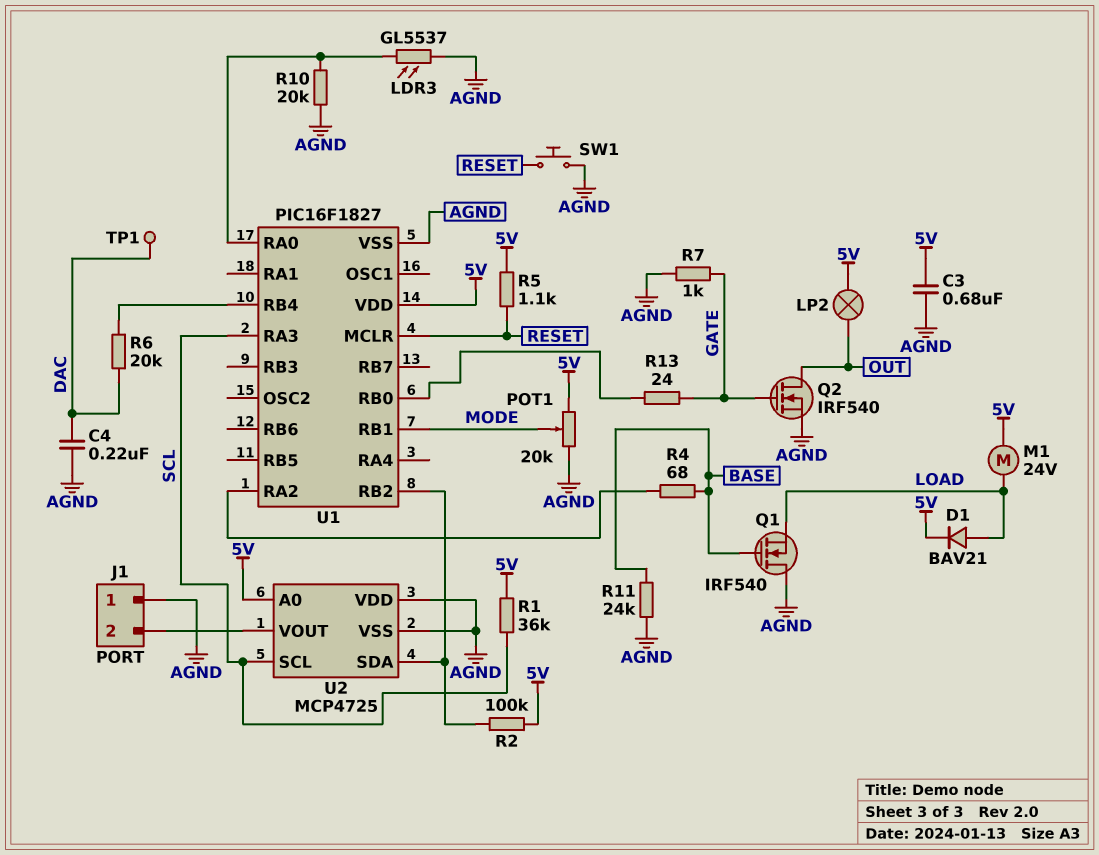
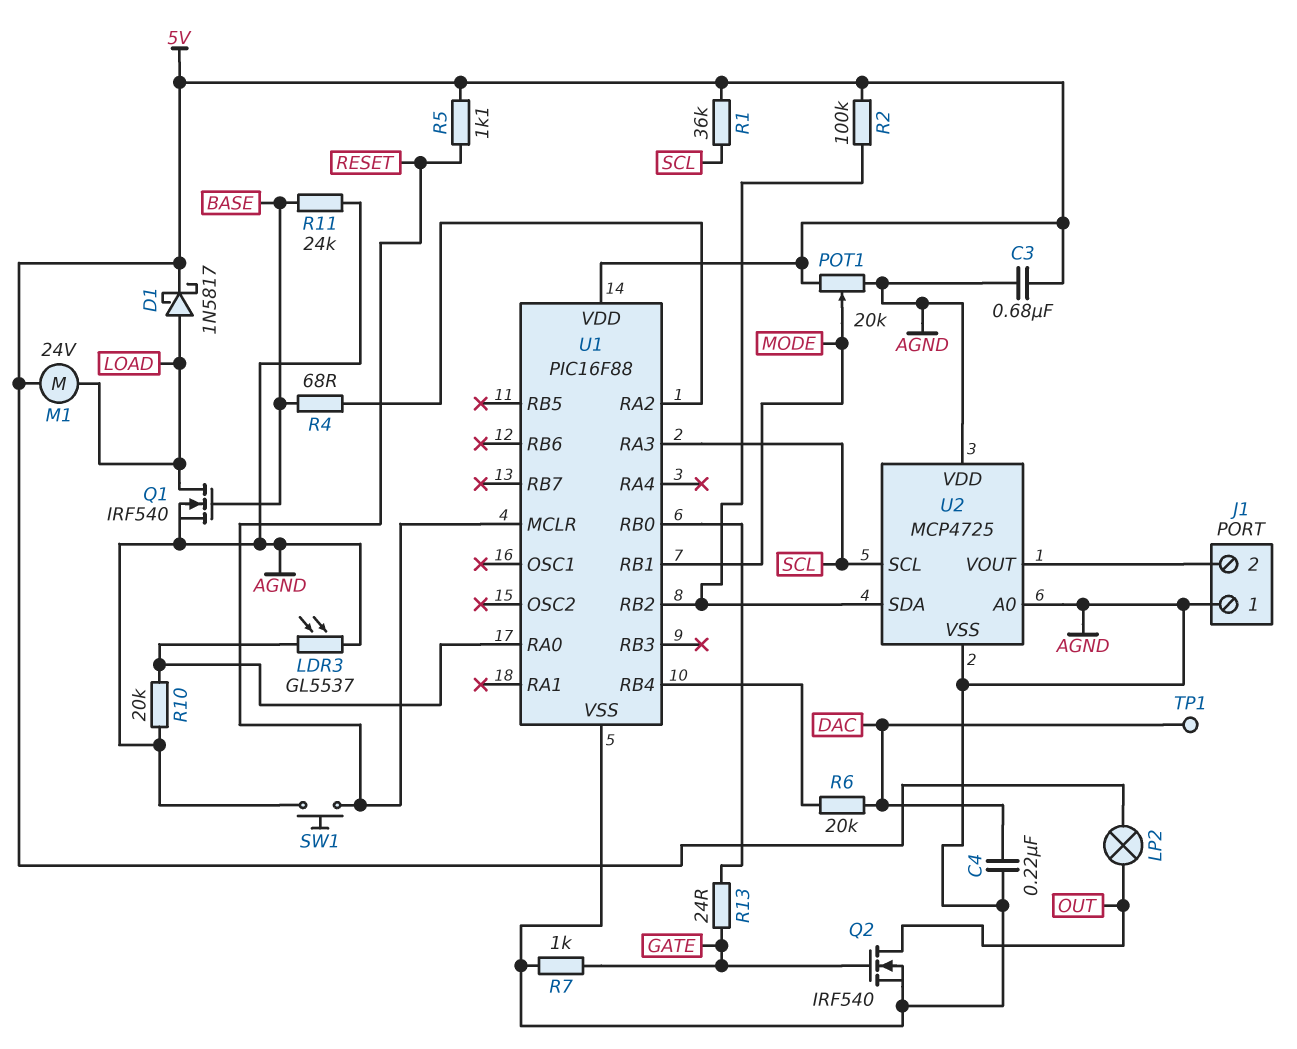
D1: diode BAV21 (A LOAD, K 5V) -> schottky 1N5817 (A LOAD, K 5V)
Q1: NMOS IRF540 (G BASE, D AGND, S LOAD) -> NMOS IRF540 (G BASE, D LOAD, S AGND)
U1: PIC16F1827 -> PIC16F88
U2 pin A0: 5V -> AGND

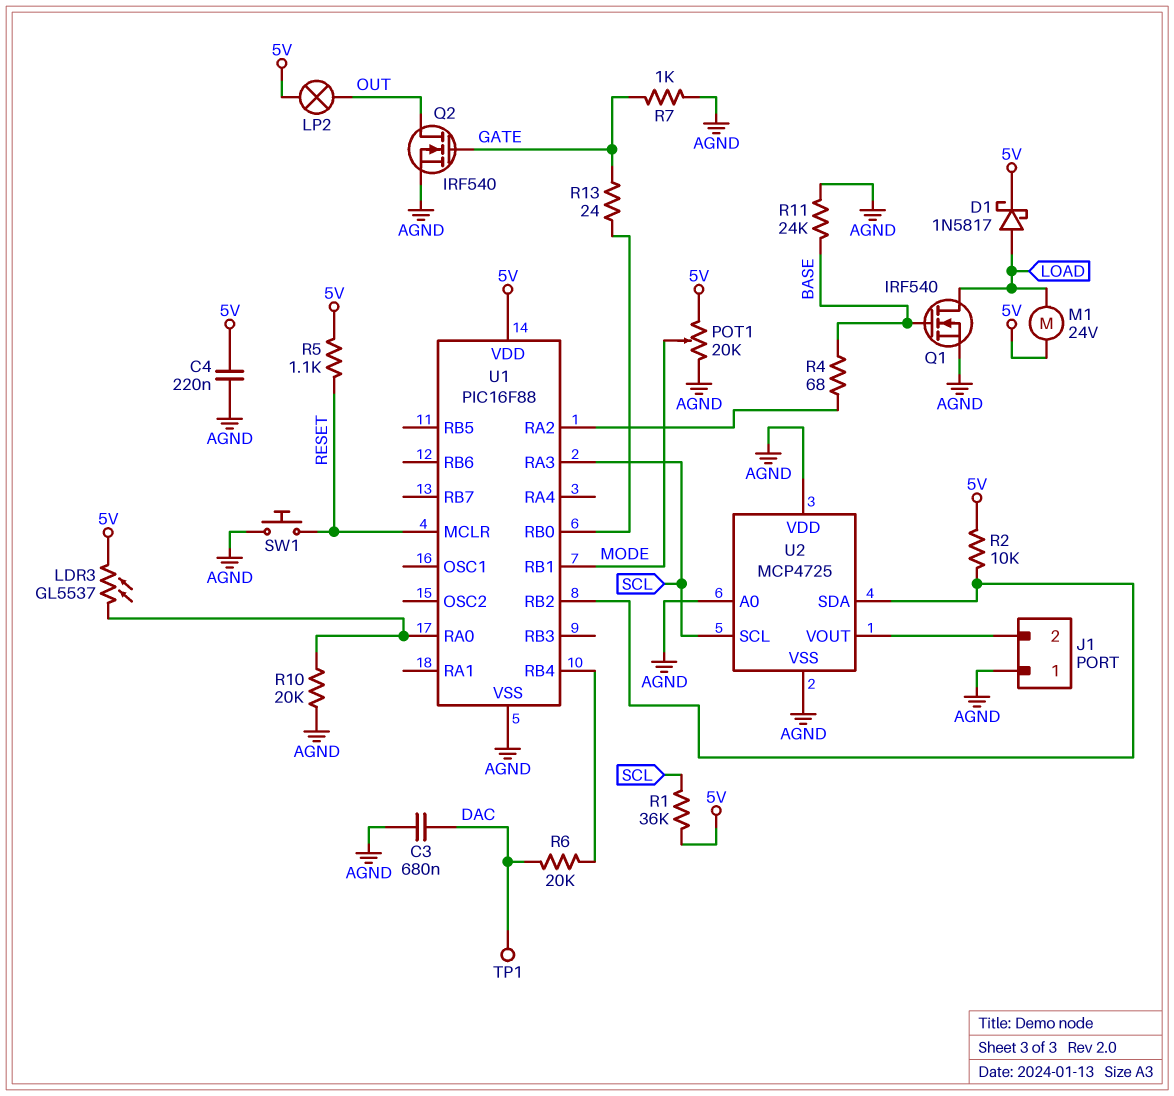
C3: 680nF (5V, AGND) -> 680nF (AGND, DAC)
C4: 220nF (AGND, DAC) -> 220nF (5V, AGND)
LDR3: GL5537 (AGND, U1/RA0) -> GL5537 (5V, U1/RA0)
R2: 100k (5V, U1/RB2) -> 10k (5V, U1/RB2)

